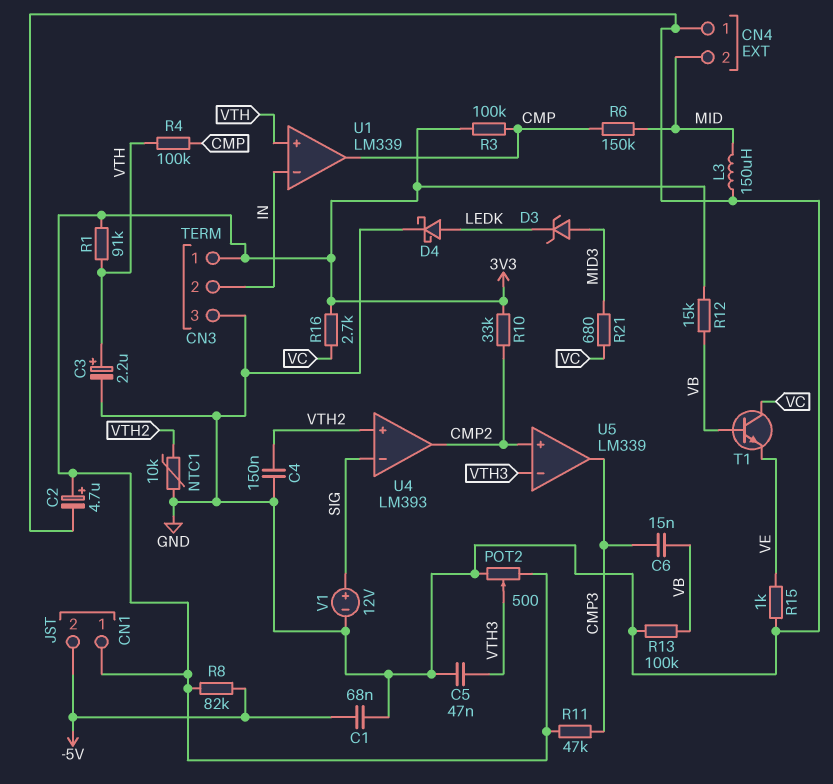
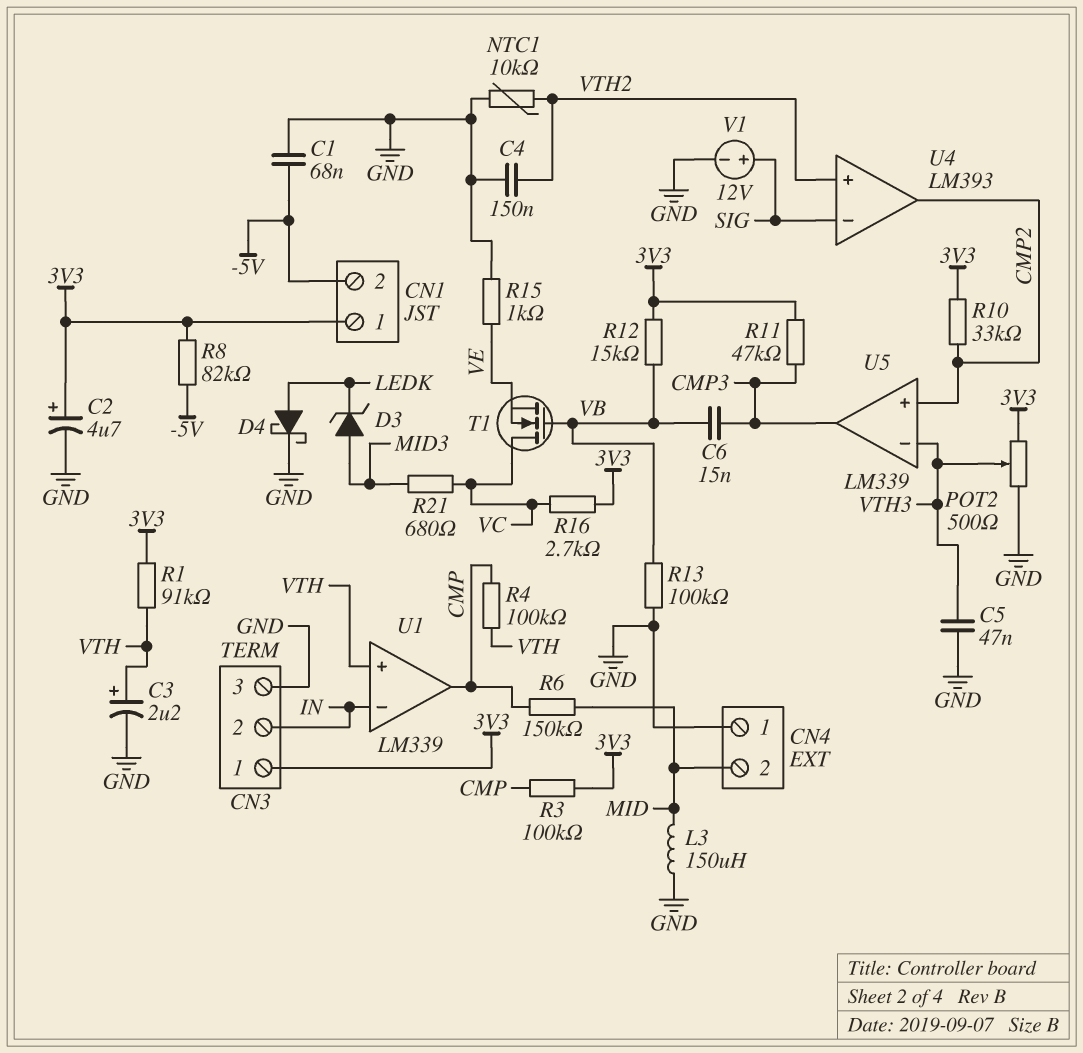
T1: NPN (B VB, C VC, E VE) -> NMOS (G VB, D VC, S VE)

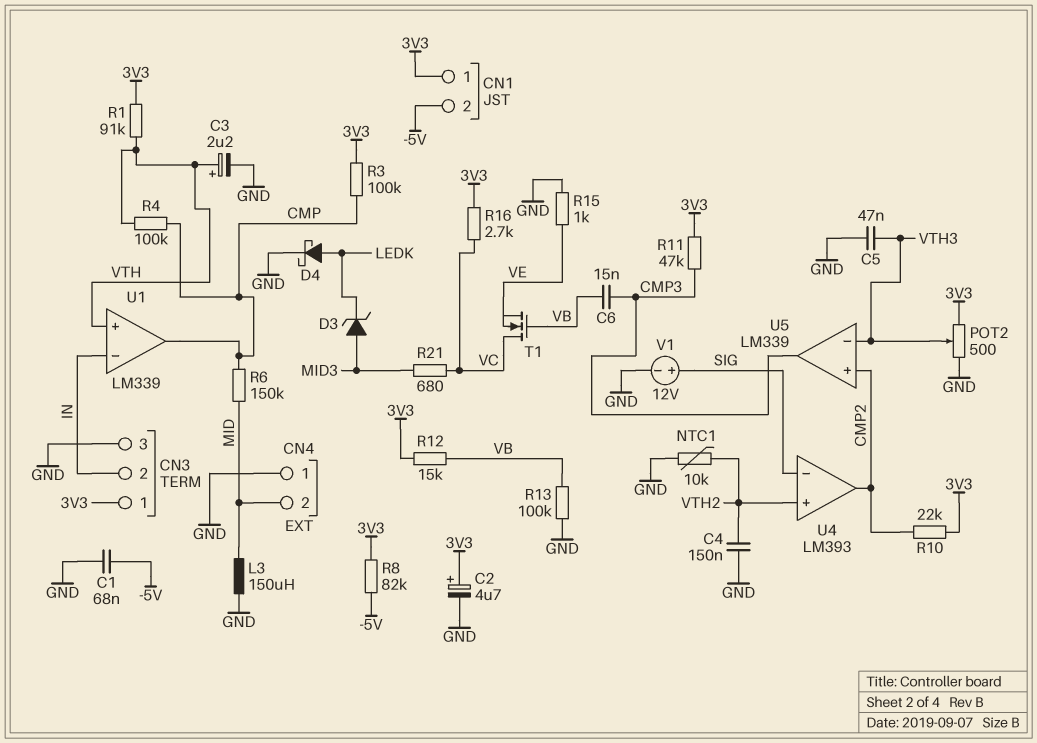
R10: 33k (3V3, CMP2) -> 22k (3V3, CMP2)

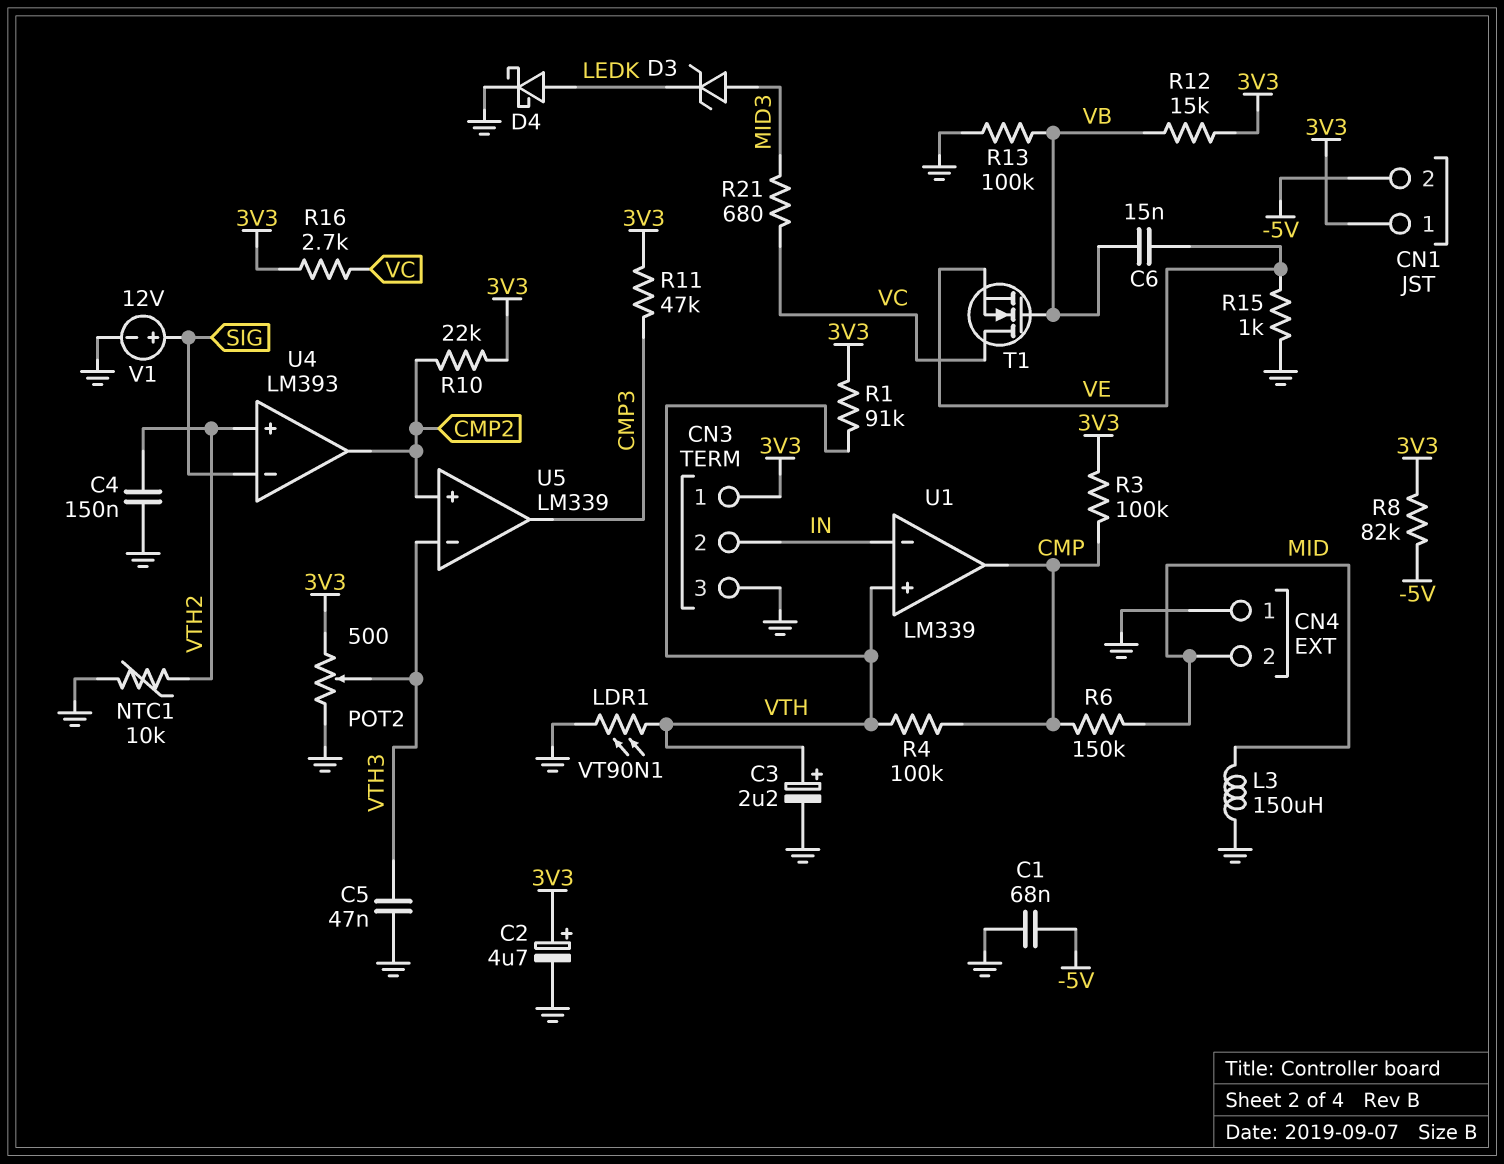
C6: 15nF (CMP3, VB) -> 15nF (VB, VE)
LDR1: none -> VT90N1 (GND, VTH)

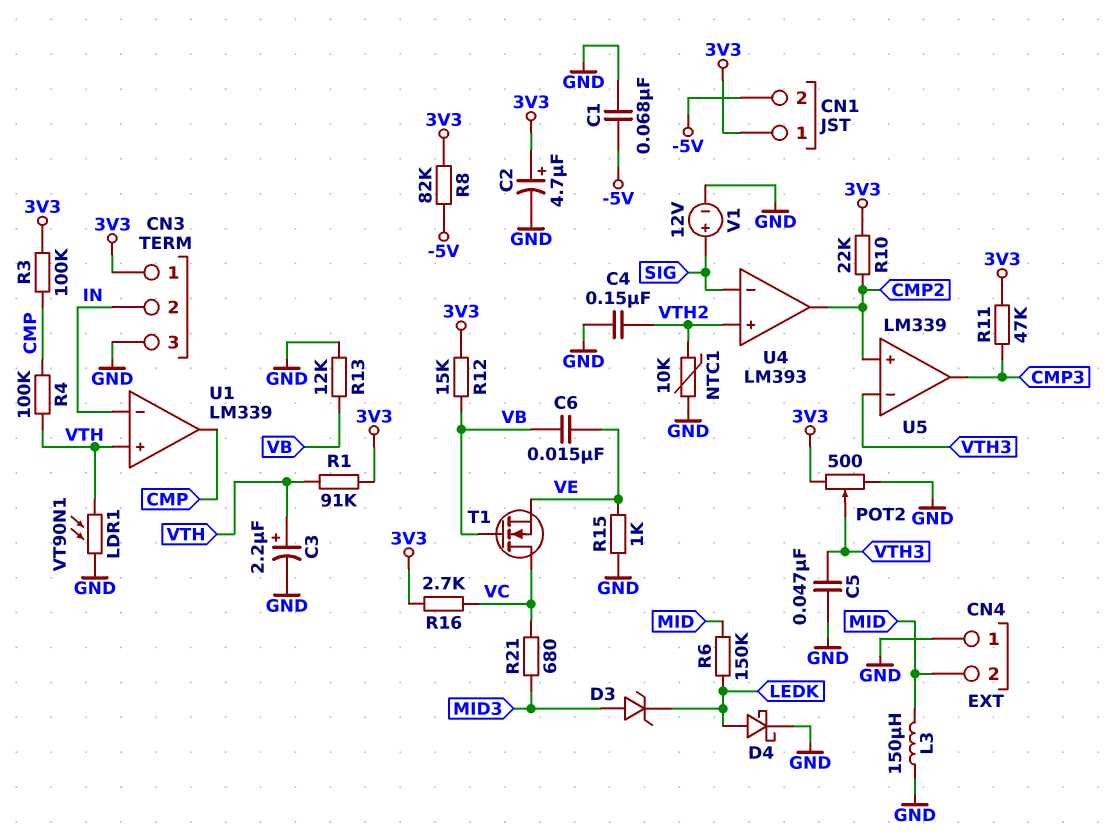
R6: 150k (CMP, MID) -> 150k (LEDK, MID)
R13: 100k (GND, VB) -> 12k (GND, VB)

